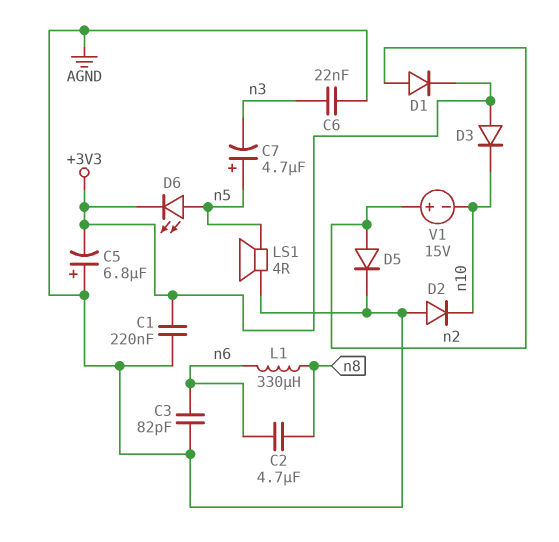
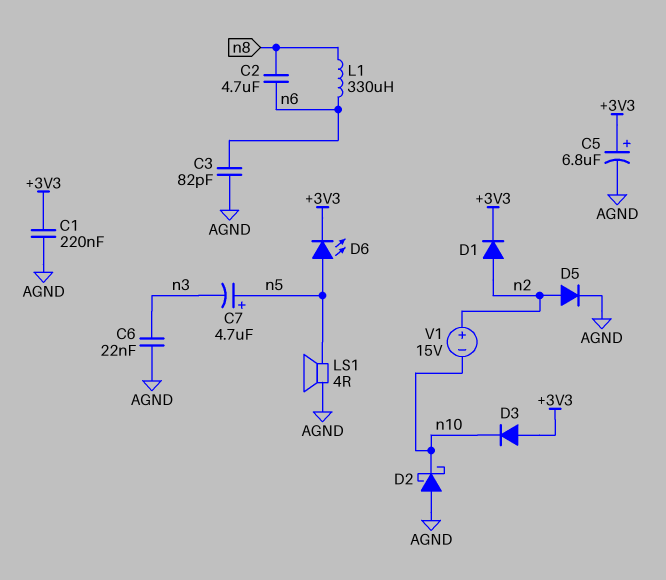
C5: 6.8uF (plus AGND, minus +3V3) -> 6.8uF (plus +3V3, minus AGND)
D2: diode (A AGND, K n10) -> schottky (A AGND, K n10)

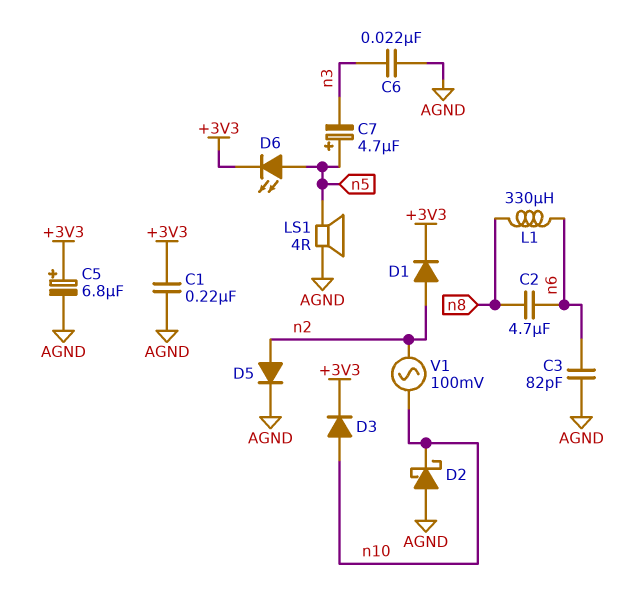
D3: diode (A +3V3, K n10) -> diode (A n10, K +3V3)
V1: 15V (plus n2, minus n10) -> AC 100mV (n2, n10)

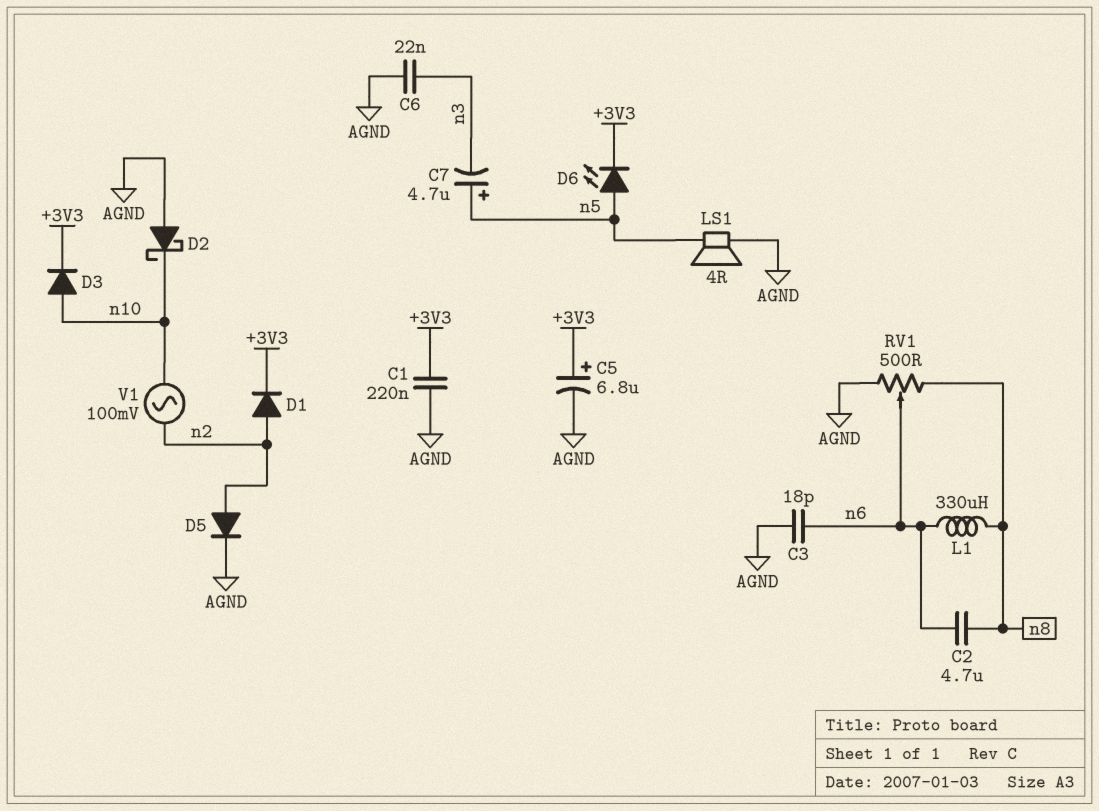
C3: 82pF (AGND, n6) -> 18pF (AGND, n6)
RV1: none -> 500 (AGND, n8, wiper n6)

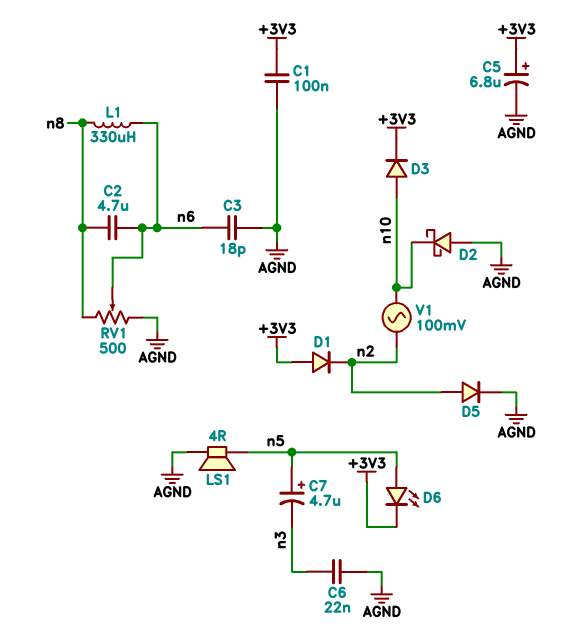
C1: 220nF (+3V3, AGND) -> 100nF (+3V3, AGND)
D1: diode (A n2, K +3V3) -> diode (A +3V3, K n2)

